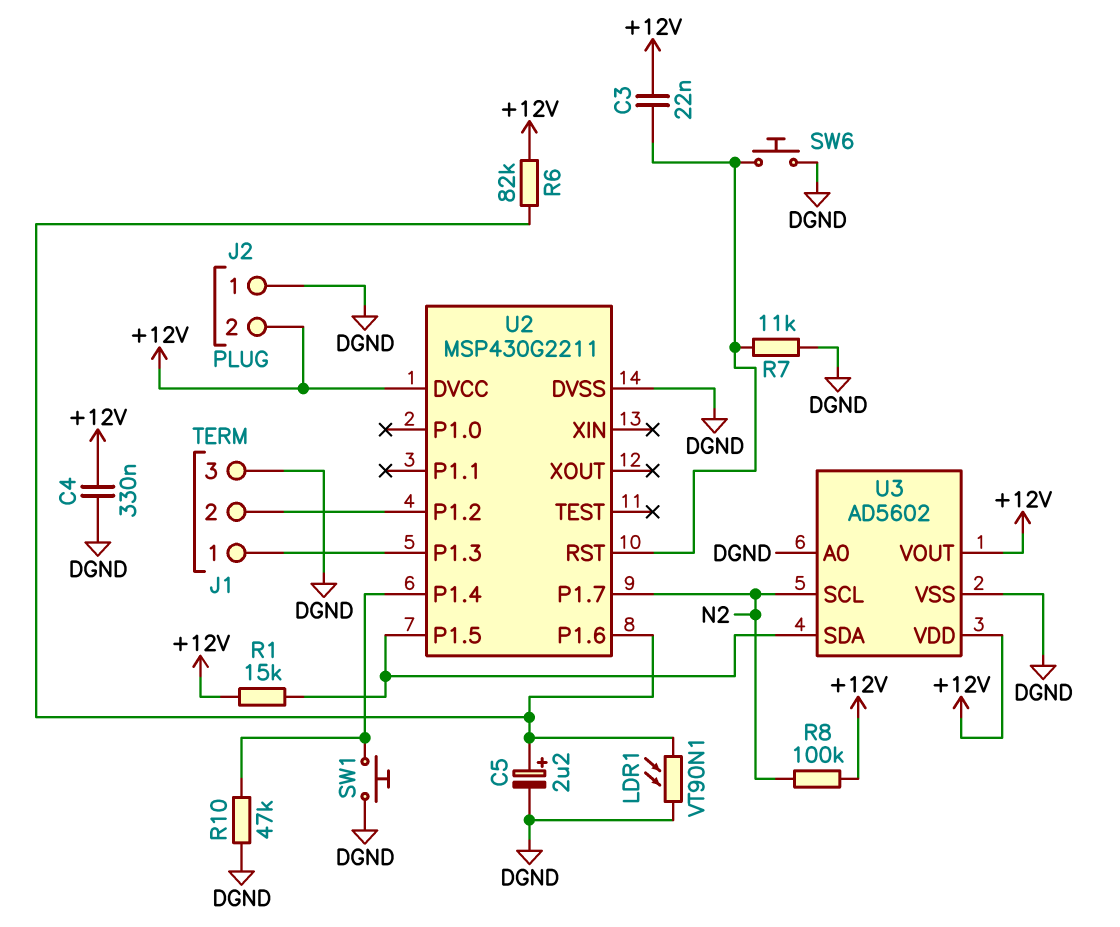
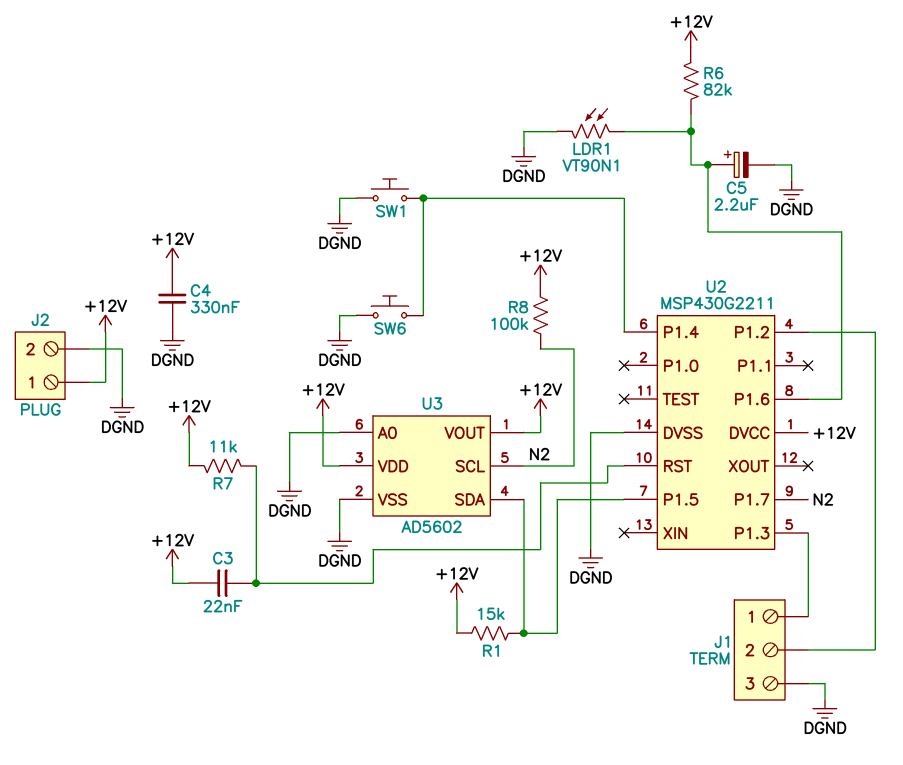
J2 pin 1: DGND -> +12V
J2 pin 2: +12V -> DGND
R7: 11k (DGND, U2/RST) -> 11k (+12V, U2/RST)
R10: 47k (DGND, U2/P1.4) -> none
SW6: button (DGND, U2/RST) -> button (DGND, U2/P1.4)

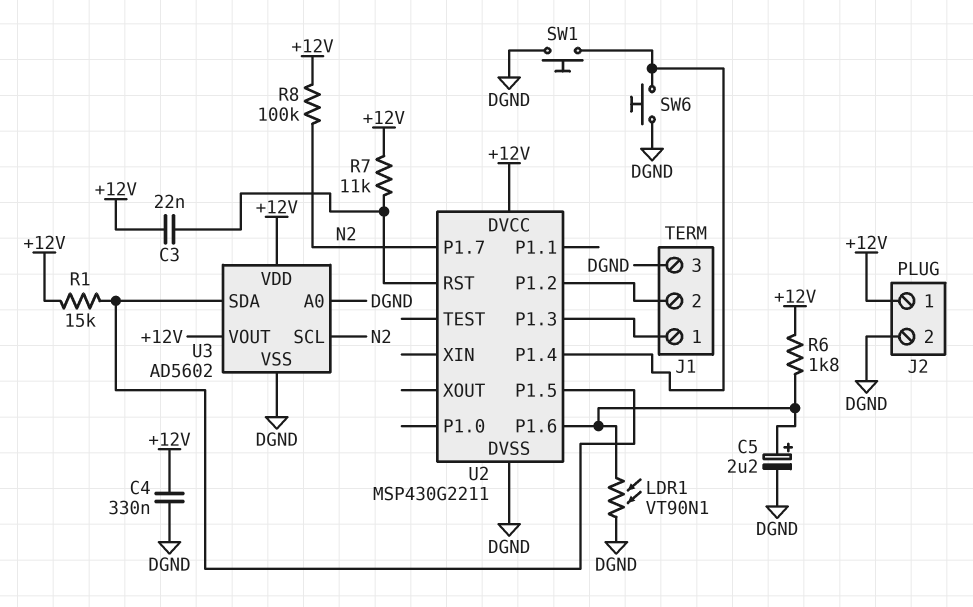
R6: 82k (+12V, U2/P1.6) -> 1.8k (+12V, U2/P1.6)

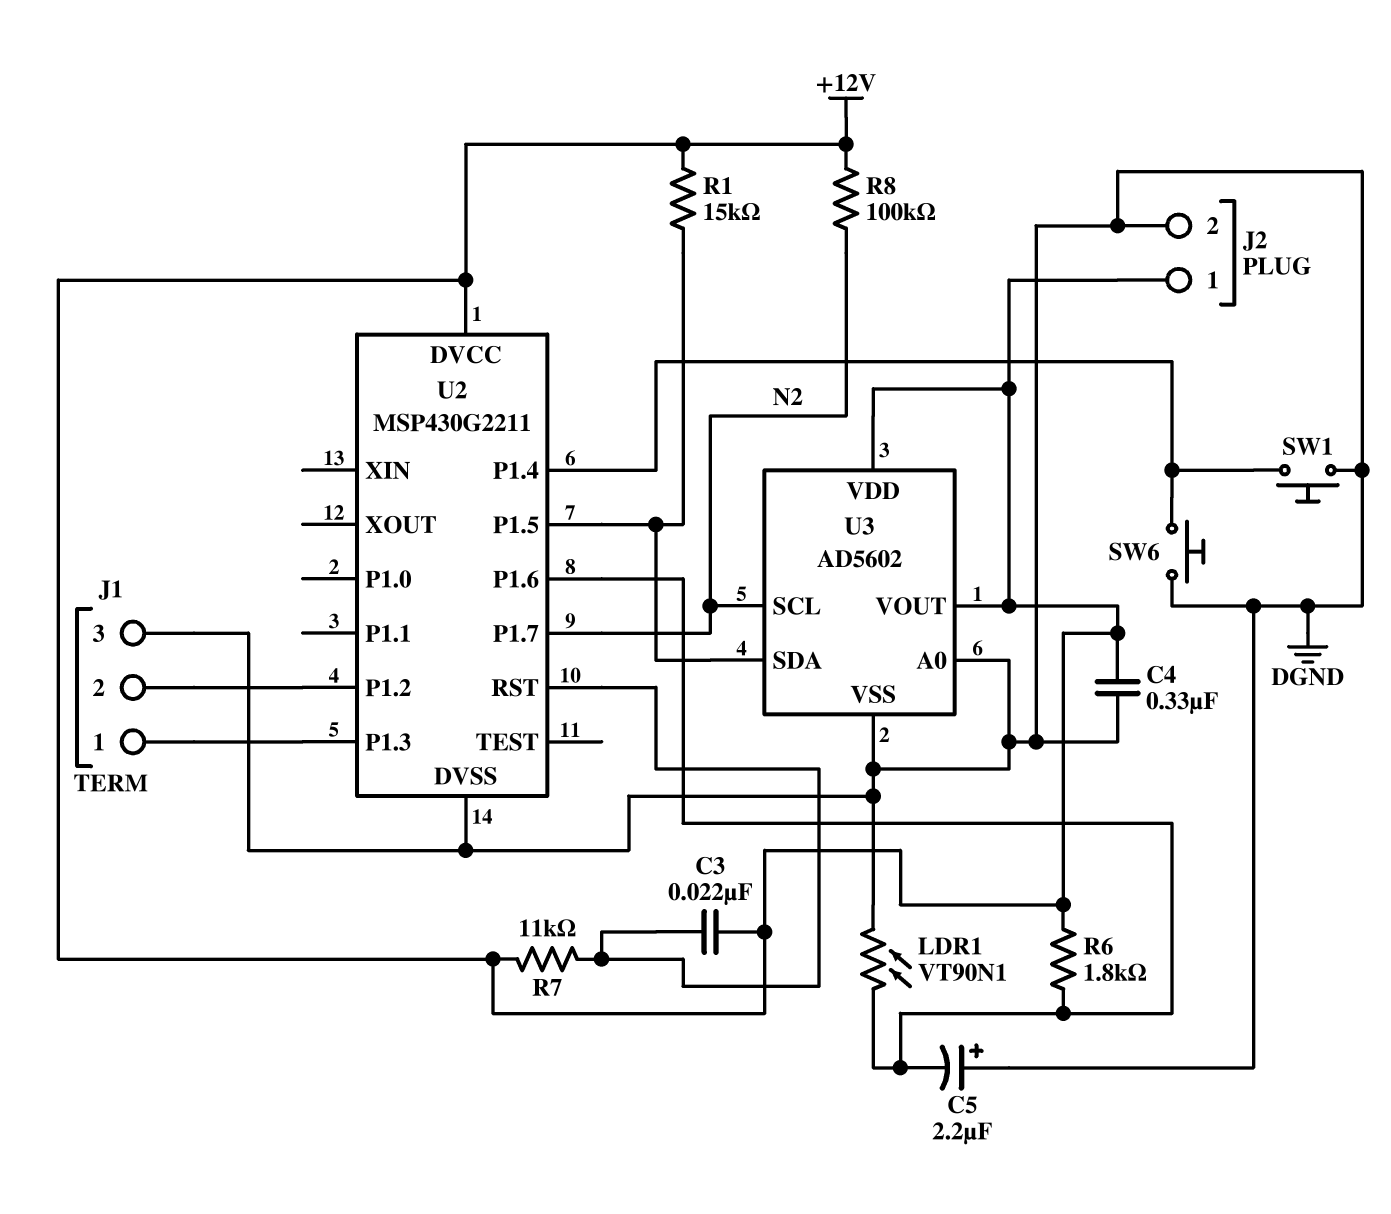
C5: 2.2uF (plus U2/P1.6, minus DGND) -> 2.2uF (plus DGND, minus U2/P1.6)

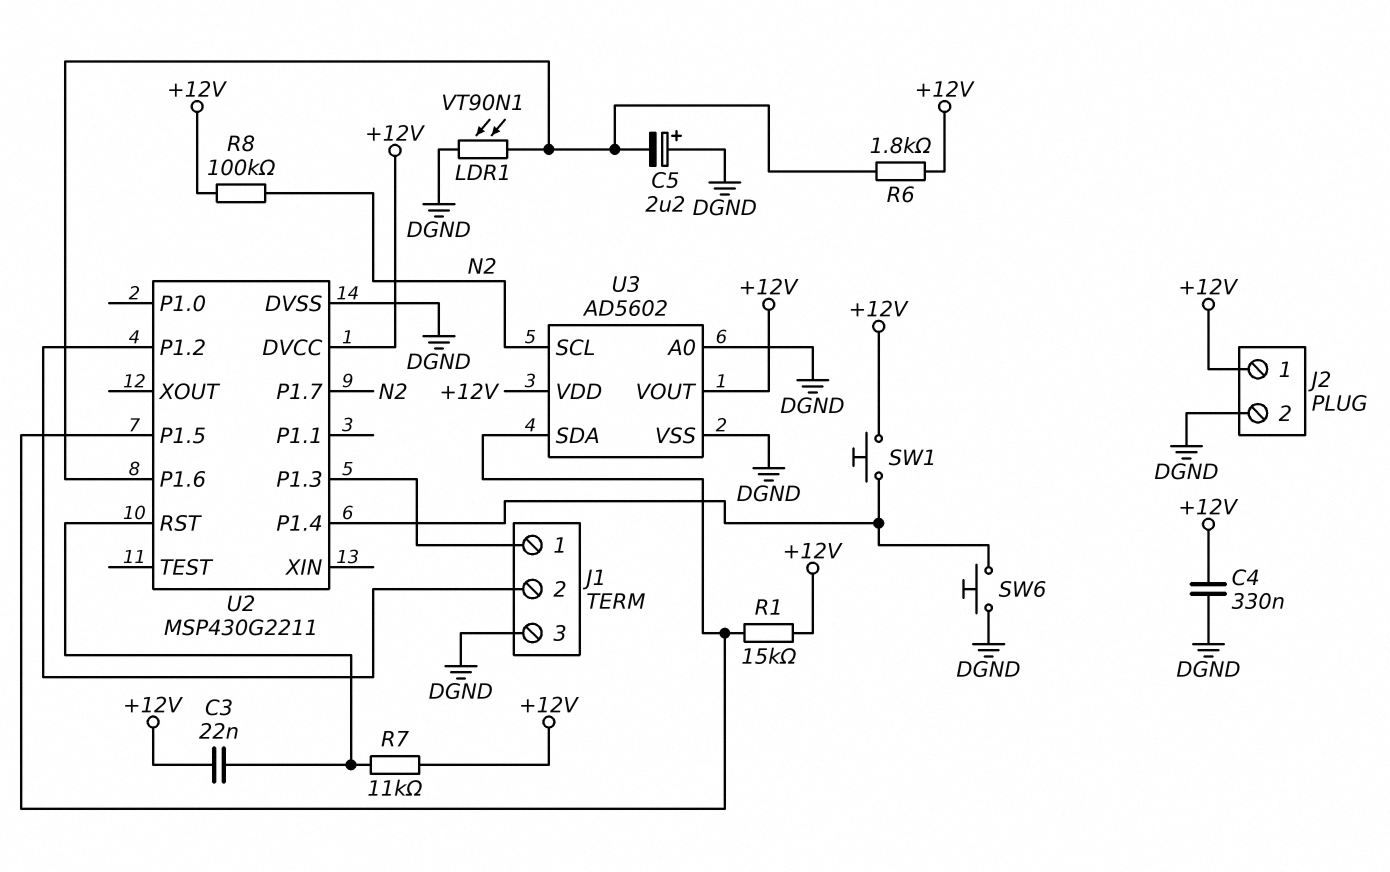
SW1: button (DGND, U2/P1.4) -> button (+12V, U2/P1.4)

